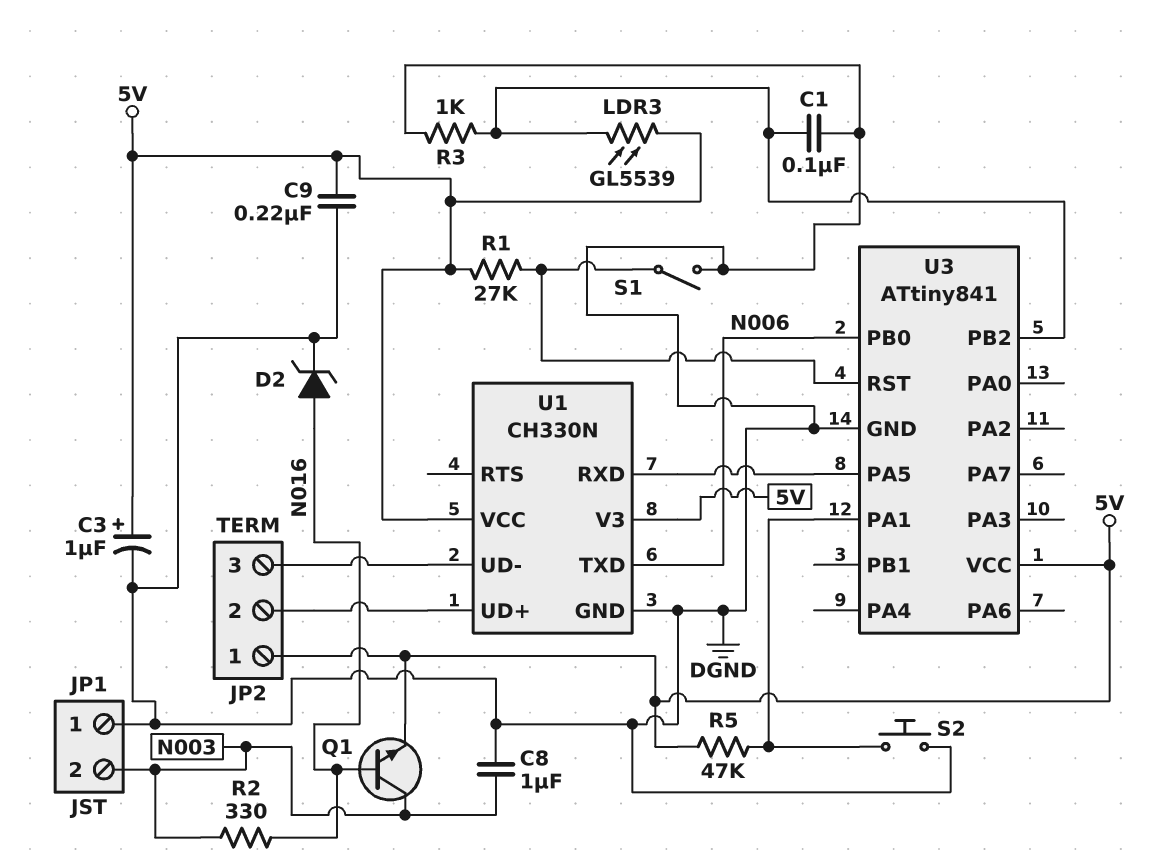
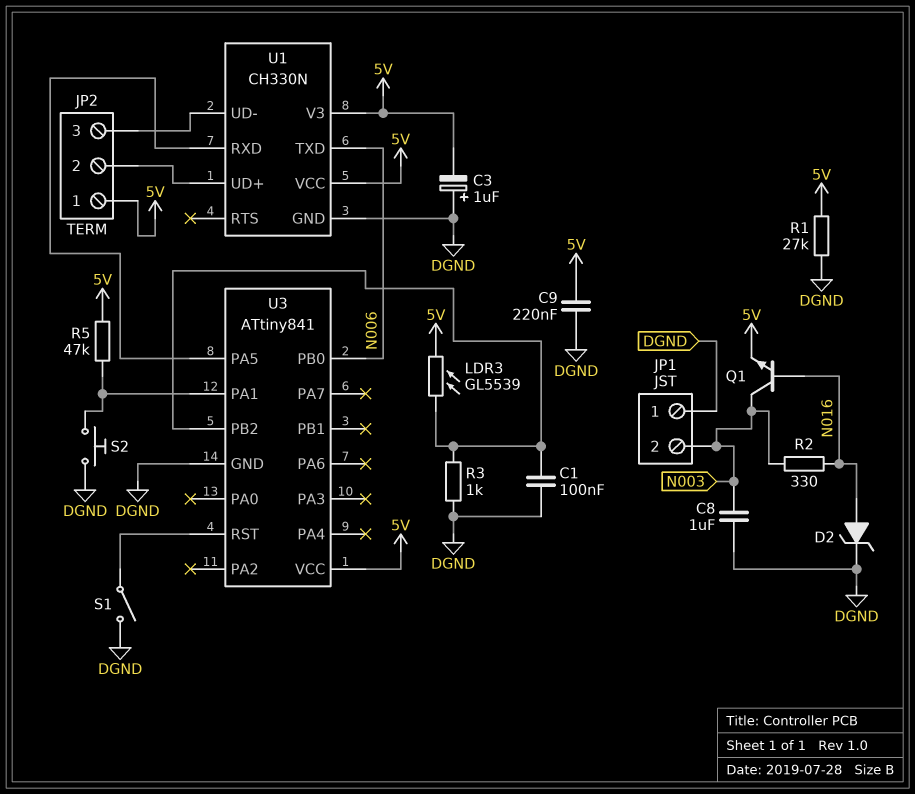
C3: 1uF (plus 5V, minus DGND) -> 1uF (plus DGND, minus 5V)
R1: 27k (5V, U3/RST) -> 27k (5V, DGND)

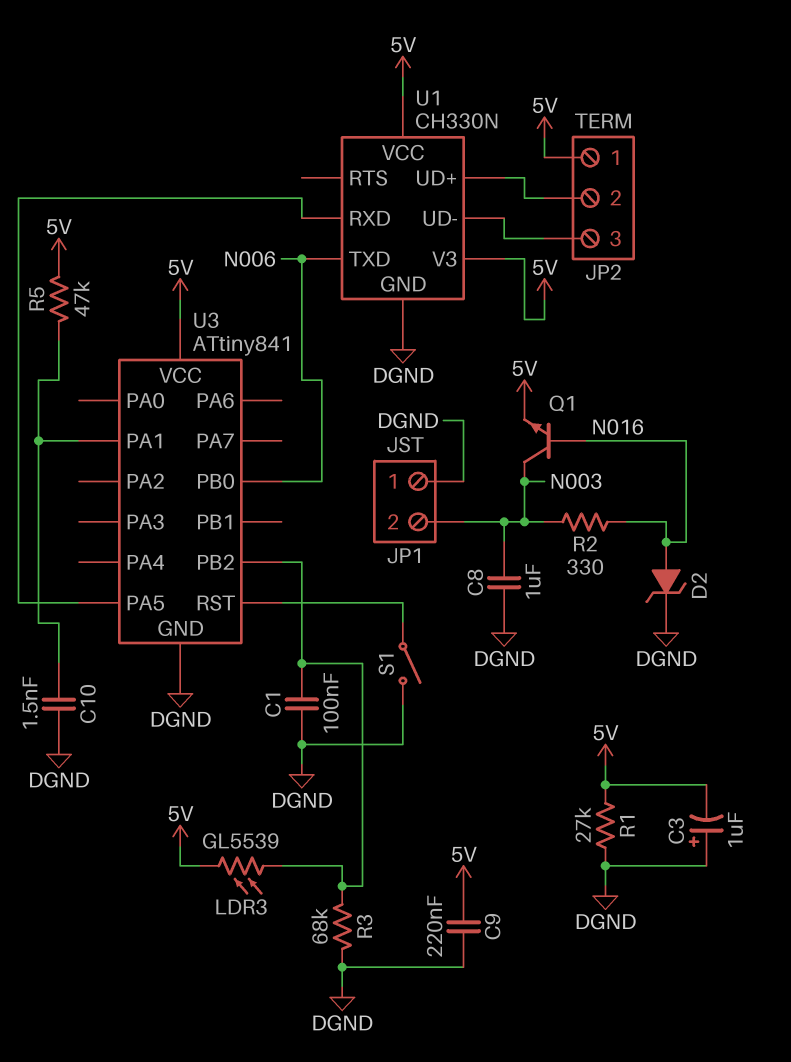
C10: none -> 1.5nF (DGND, U3/PA1)
R3: 1k (DGND, U3/PB2) -> 68k (DGND, U3/PB2)
S2: button (DGND, U3/PA1) -> none

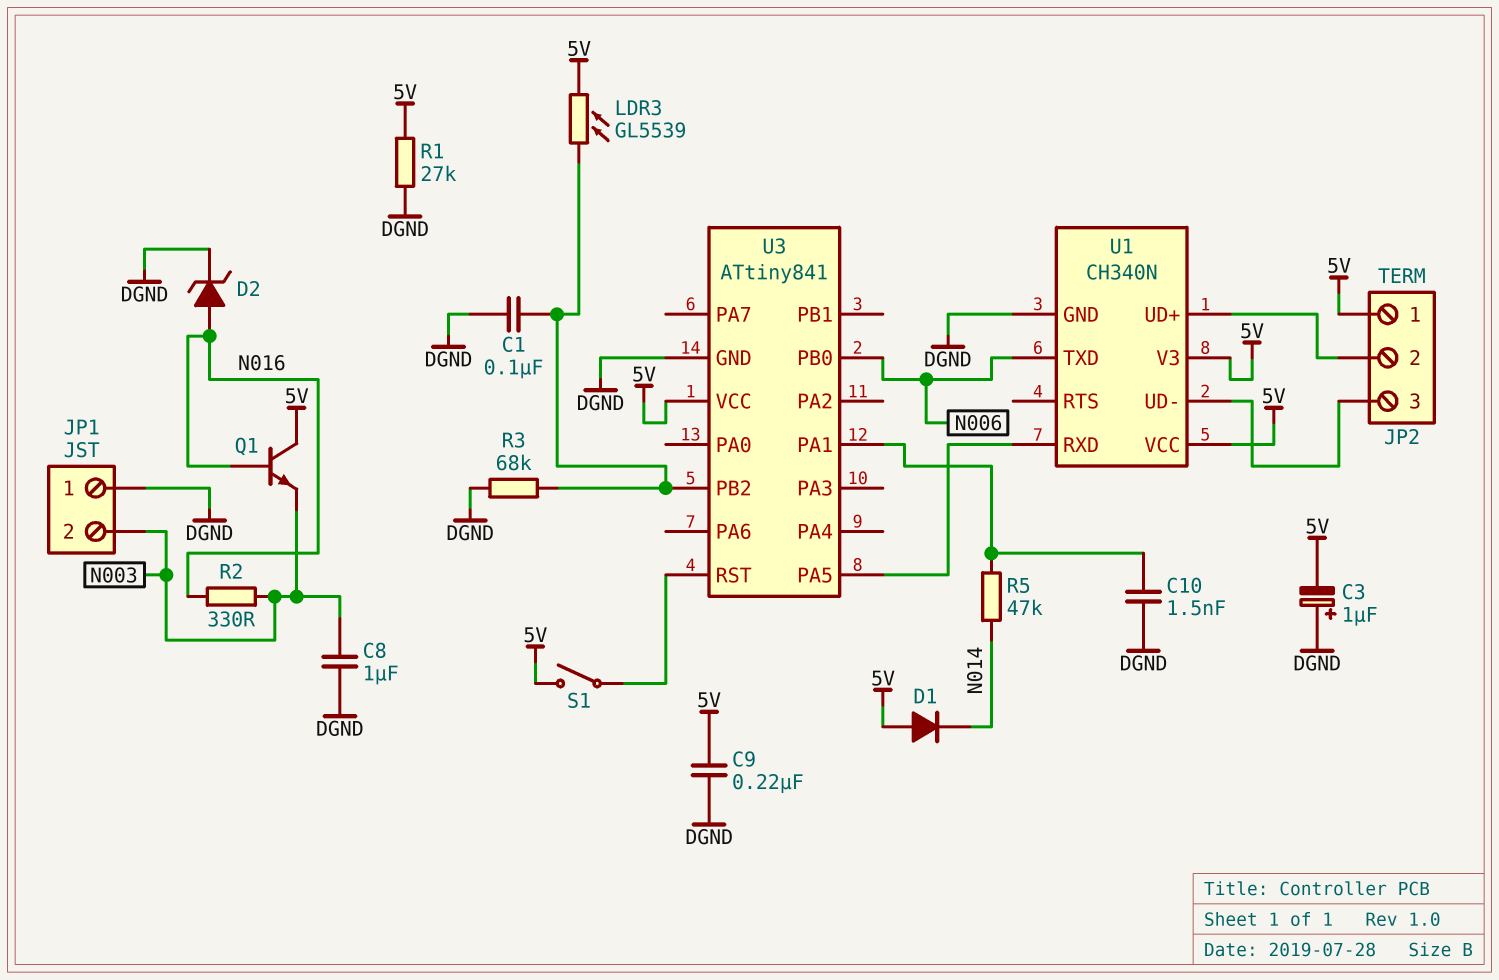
D1: none -> diode (A 5V, K N014)
Q1: NPN (B N016, C N003, E 5V) -> NPN (B N016, C 5V, E N003)
R5: 47k (5V, U3/PA1) -> 47k (N014, U3/PA1)
S1: switch (DGND, U3/RST) -> switch (5V, U3/RST)
U1: CH330N -> CH340N

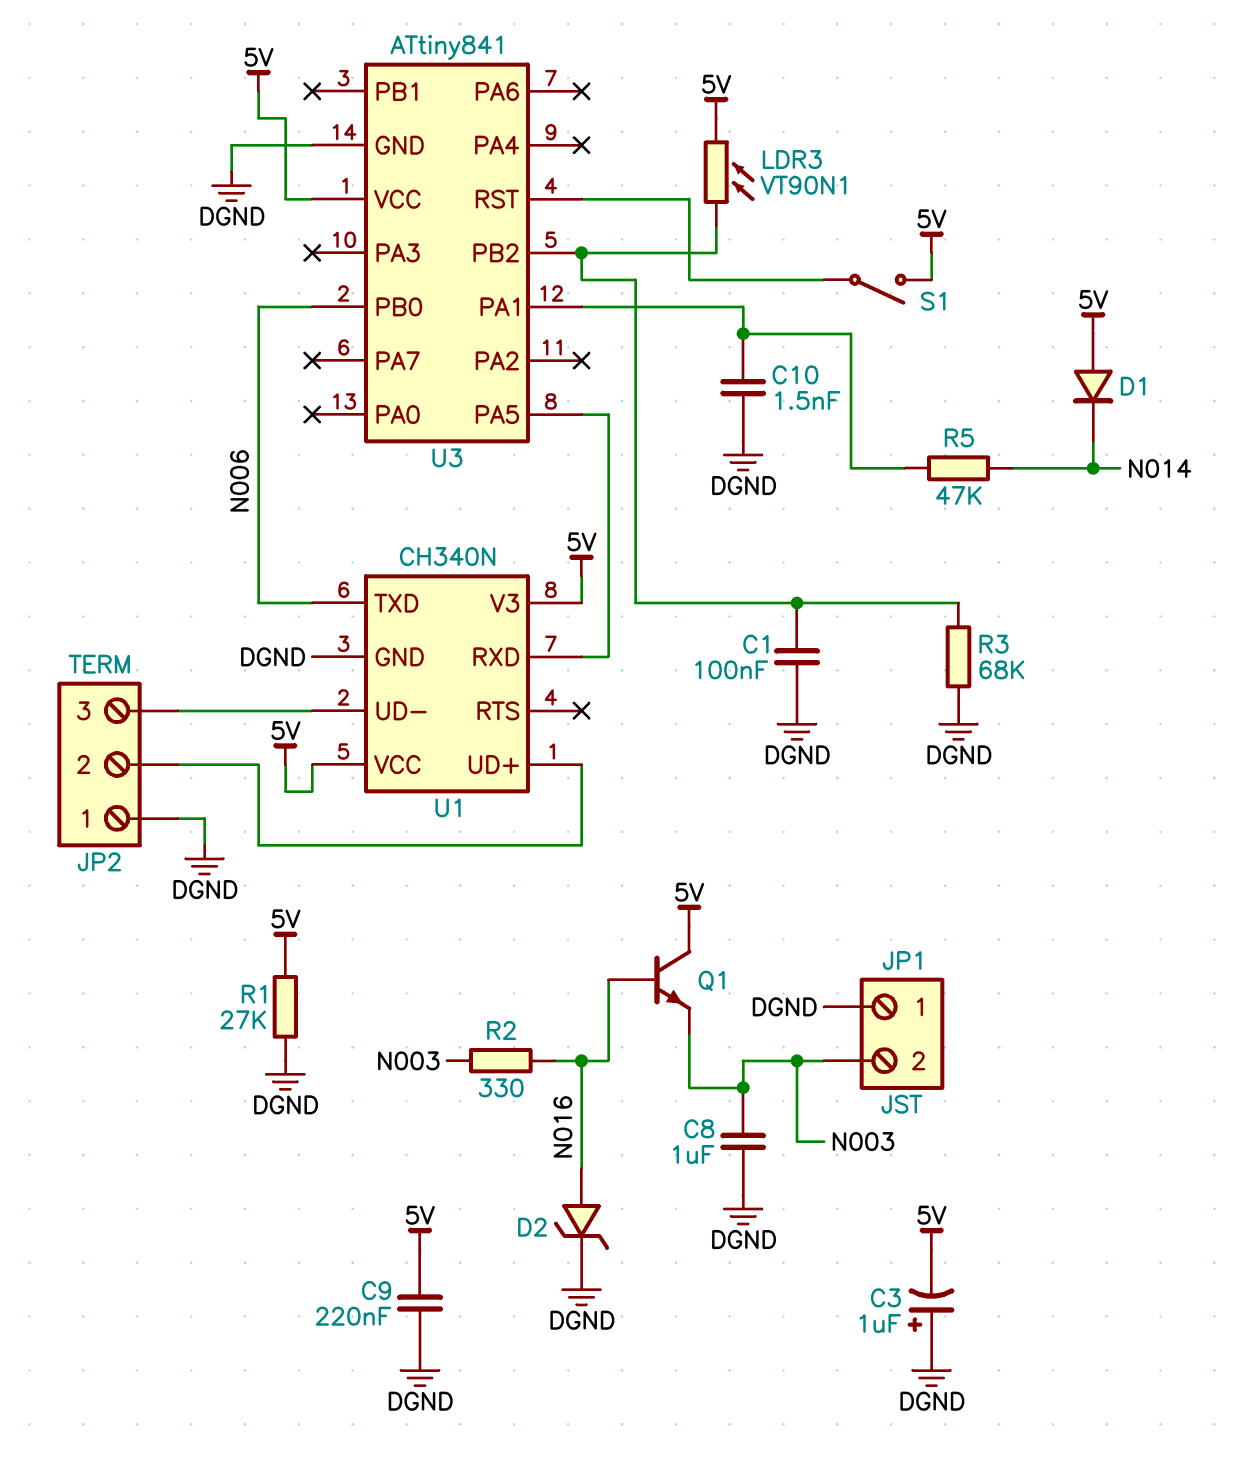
JP2 pin 1: 5V -> DGND
LDR3: GL5539 (5V, U3/PB2) -> VT90N1 (5V, U3/PB2)

